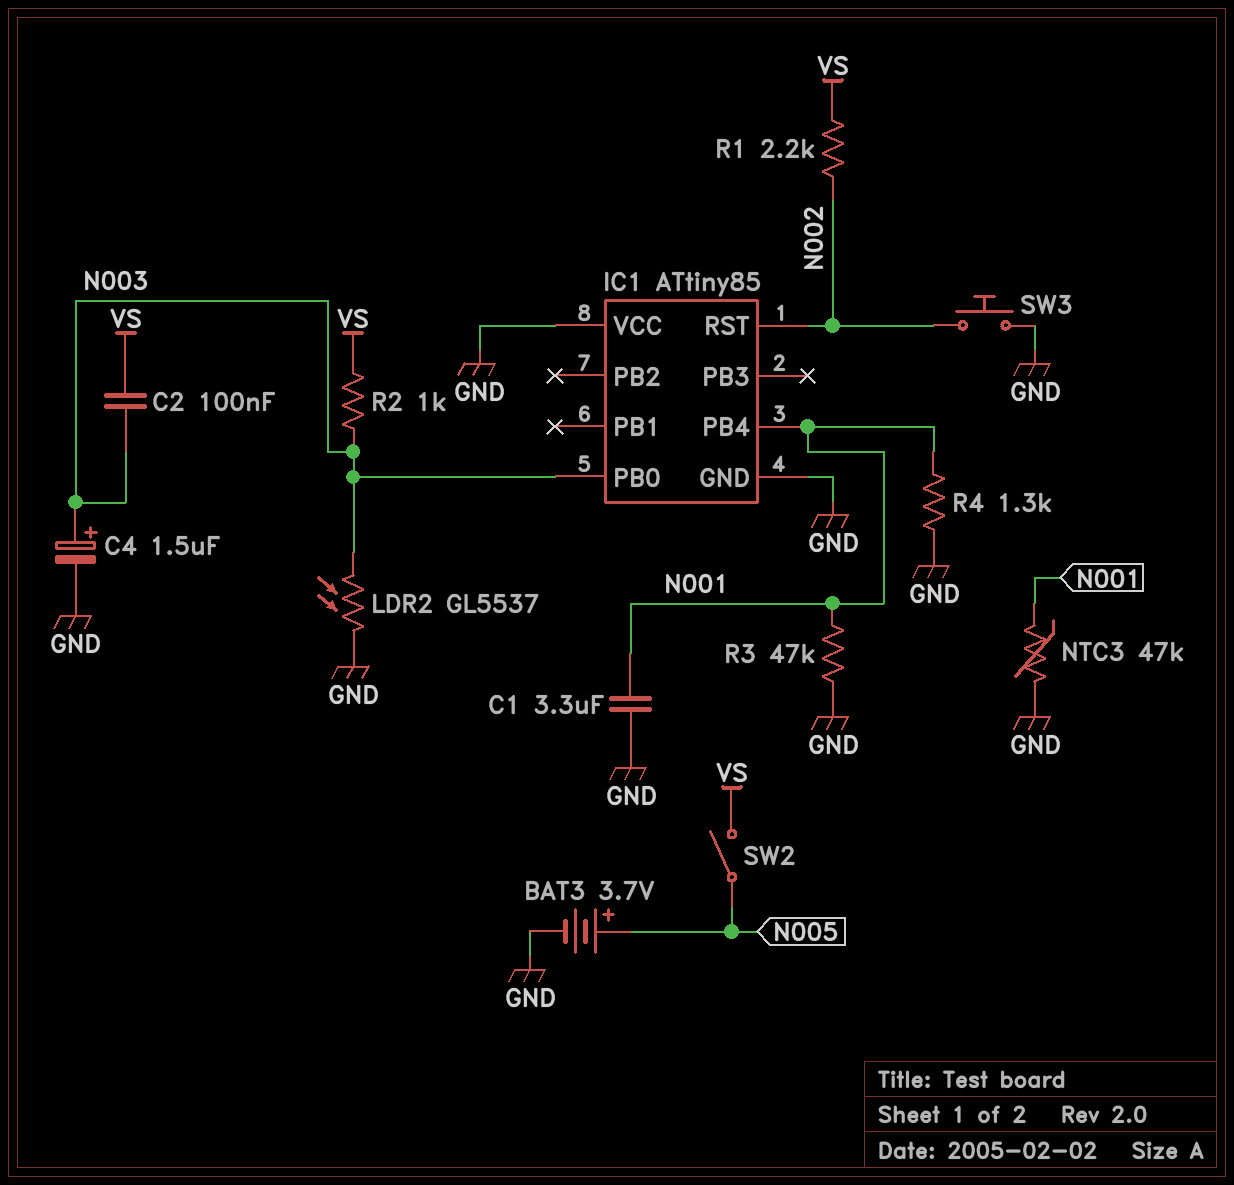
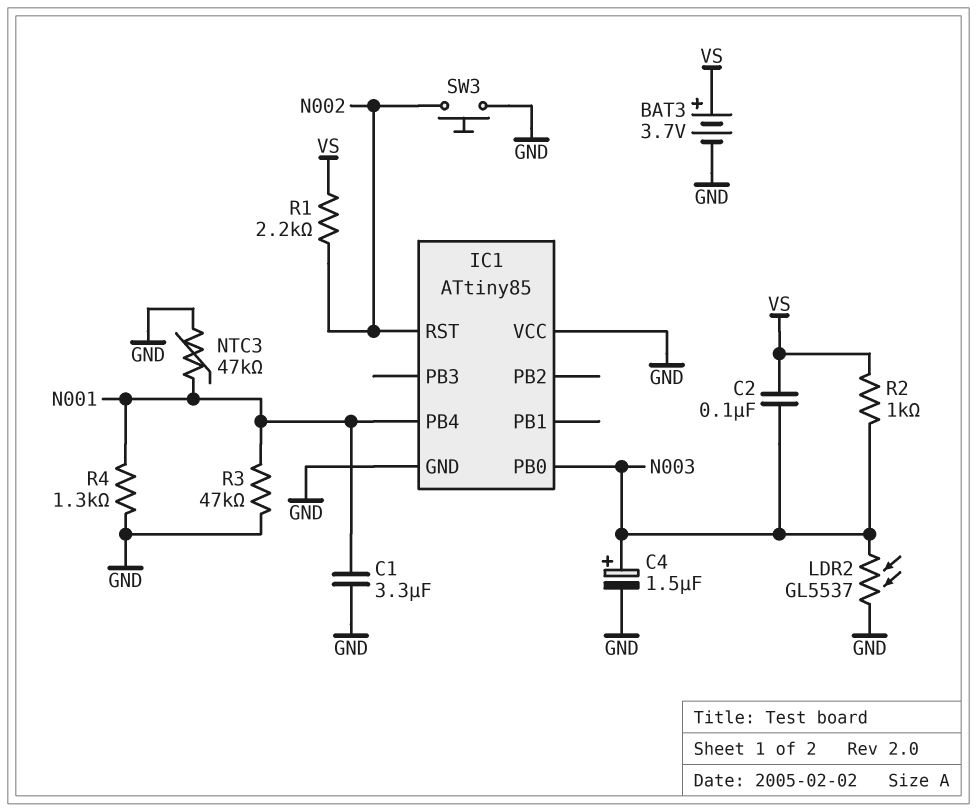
BAT3: 3.7V (plus N005, minus GND) -> 3.7V (plus VS, minus GND)
SW2: switch (N005, VS) -> none

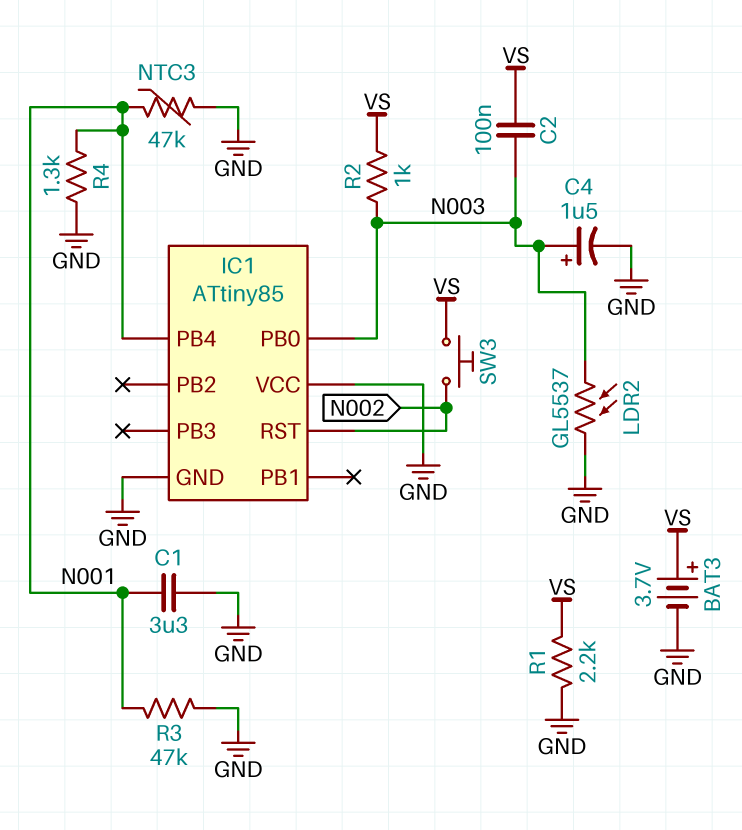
R1: 2.2k (N002, VS) -> 2.2k (GND, VS)
SW3: button (GND, N002) -> button (N002, VS)

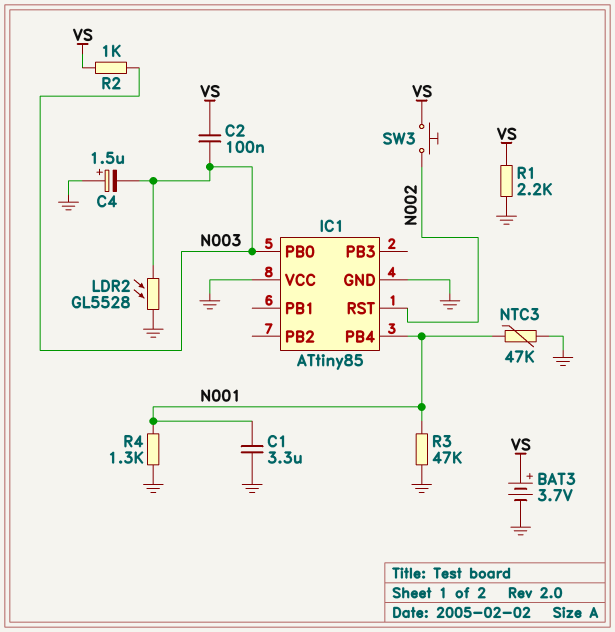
C4: 1.5uF (plus N003, minus GND) -> 1.5uF (plus GND, minus N003)
LDR2: GL5537 (GND, N003) -> GL5528 (GND, N003)

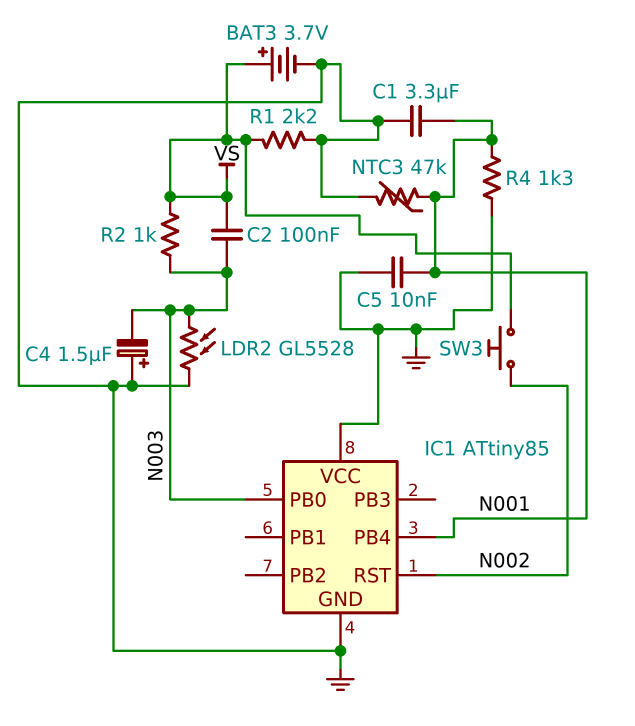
C5: none -> 10nF (GND, N001)
R3: 47k (GND, N001) -> none

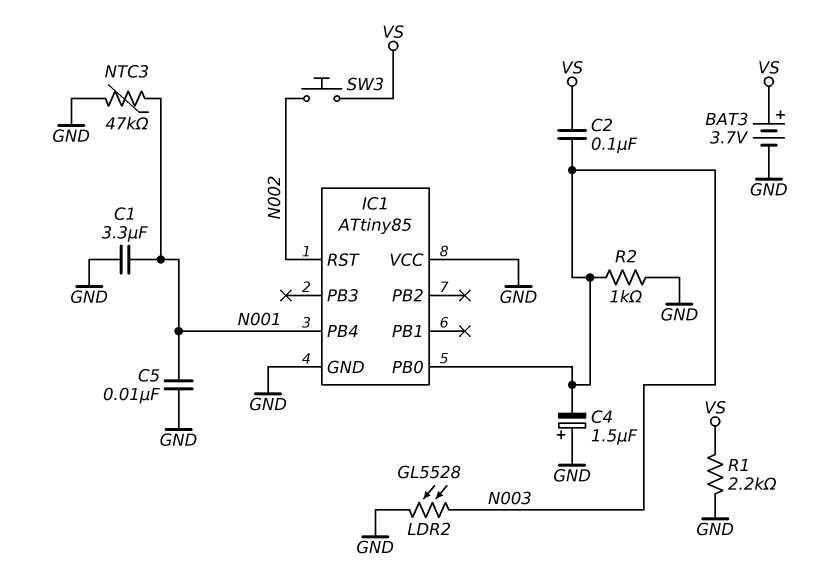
R2: 1k (N003, VS) -> 1k (GND, N003)
R4: 1.3k (GND, N001) -> none

